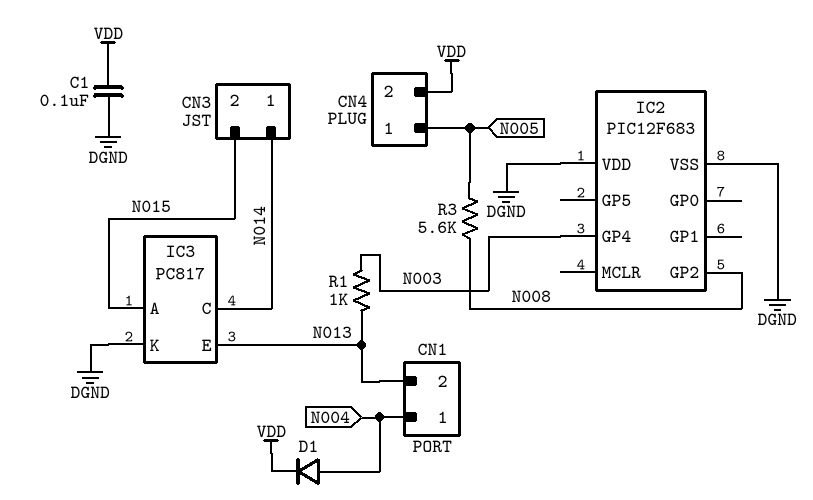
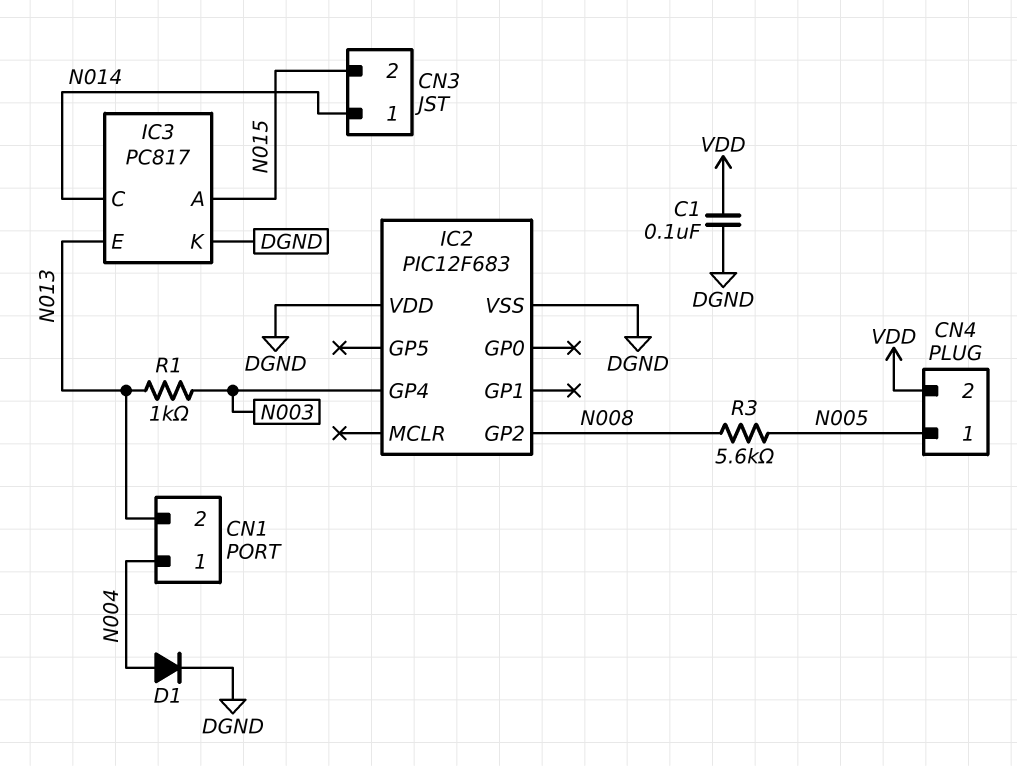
D1: diode (A N004, K VDD) -> diode (A N004, K DGND)

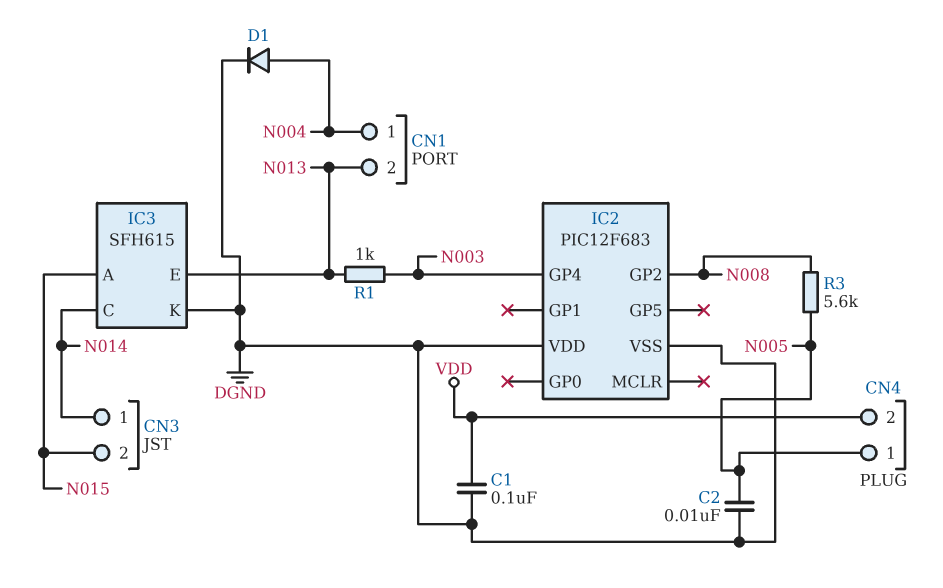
C2: none -> 10nF (DGND, N005)
IC3: PC817 -> SFH615

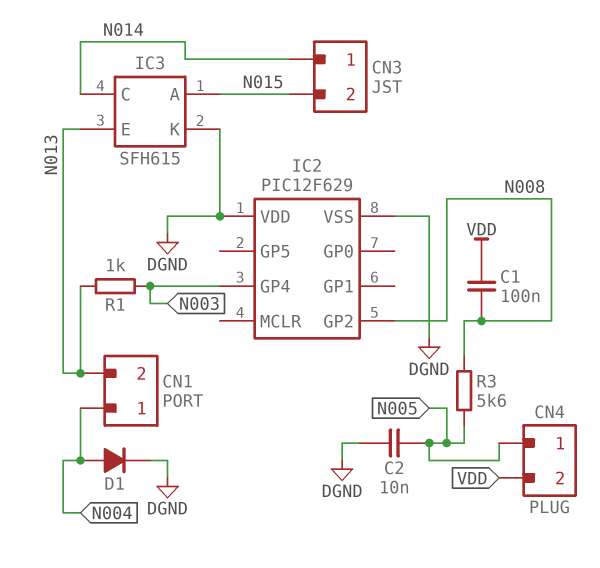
C1: 100nF (DGND, VDD) -> 100nF (N008, VDD)
IC2: PIC12F683 -> PIC12F629

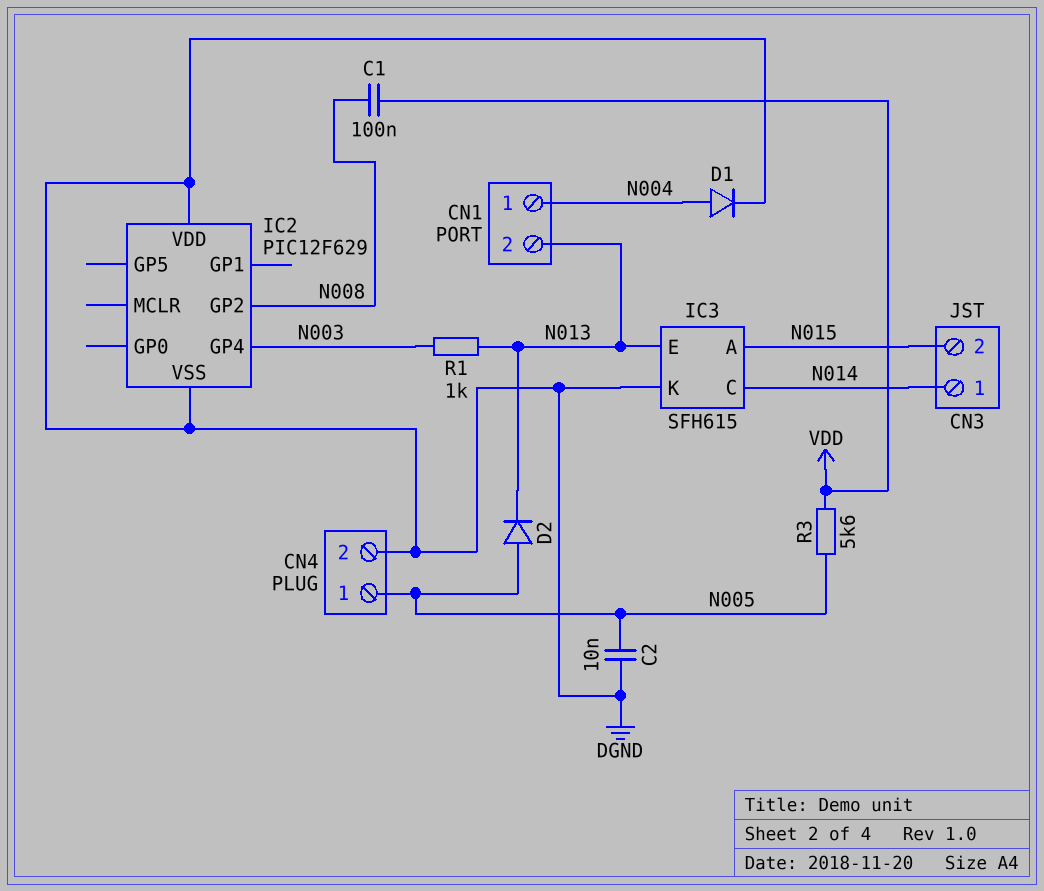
CN4 pin 2: VDD -> DGND
D2: none -> diode (A N005, K N013)
R3: 5.6k (N005, N008) -> 5.6k (N005, VDD)

